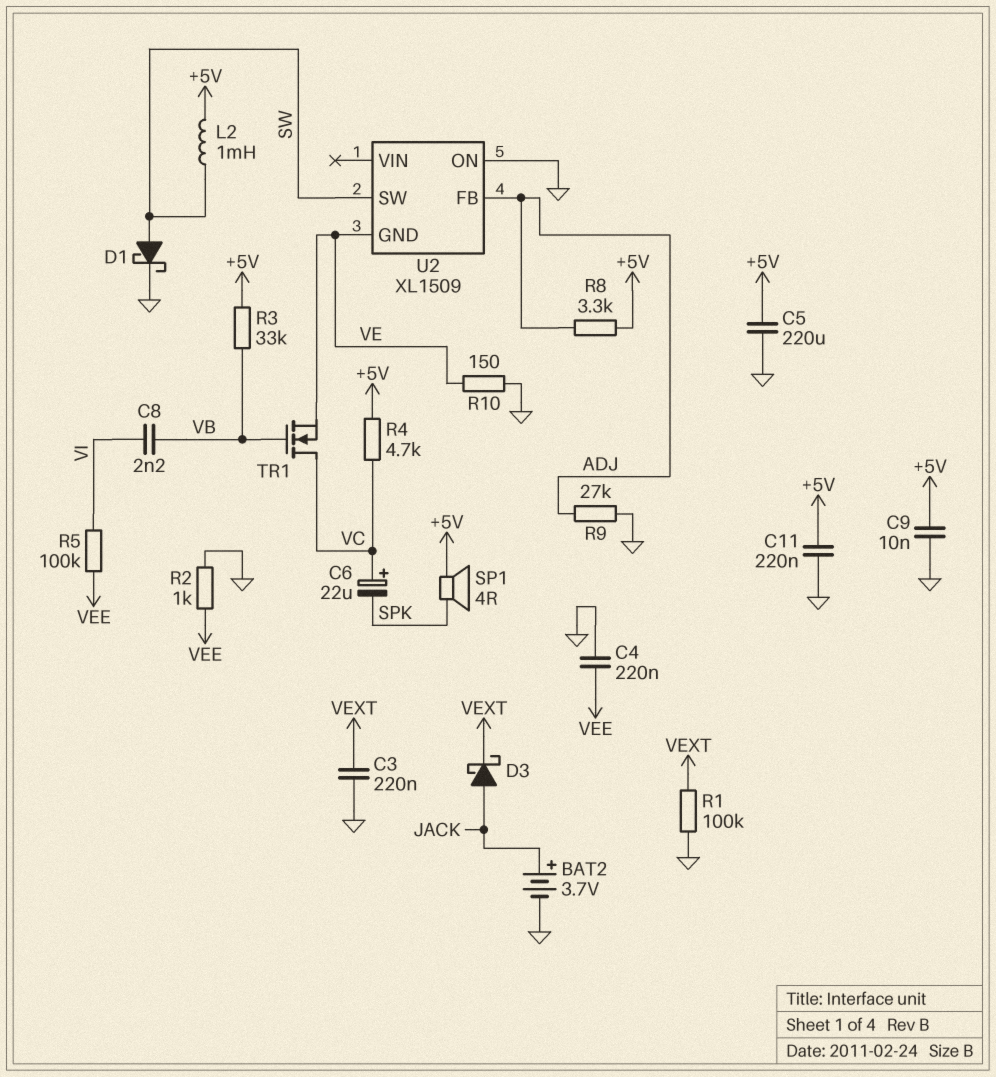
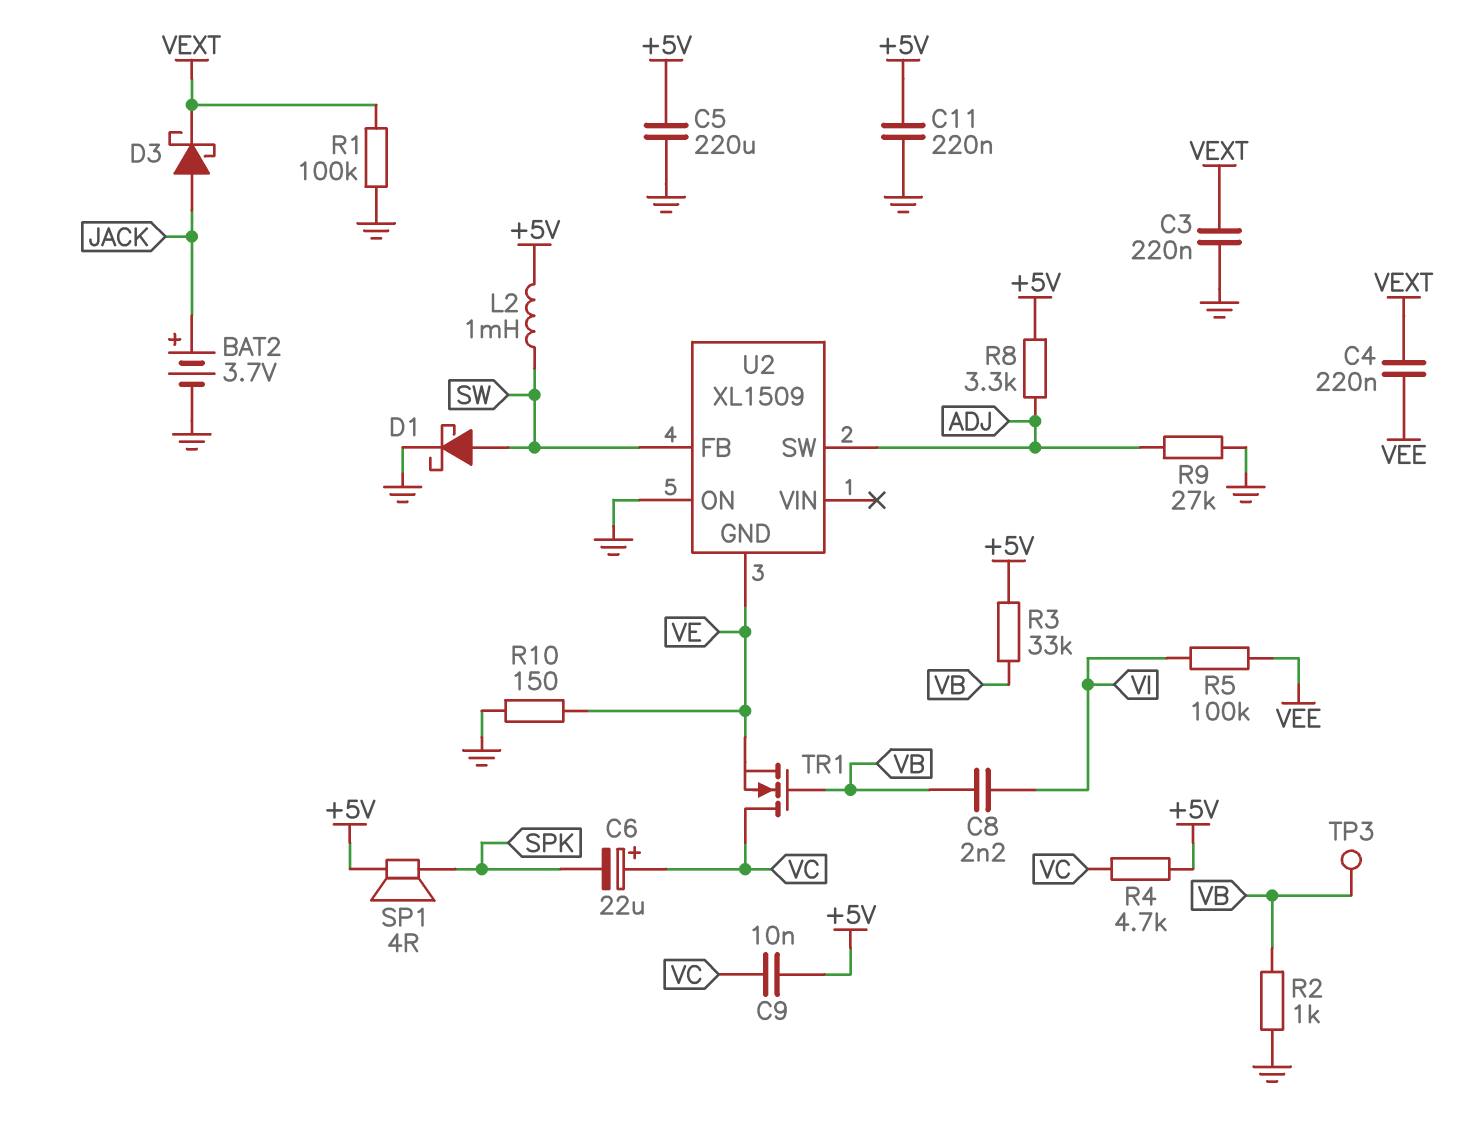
C4: 220nF (GND, VEE) -> 220nF (VEE, VEXT)
C9: 10nF (+5V, GND) -> 10nF (+5V, VC)
R2: 1k (GND, VEE) -> 1k (GND, VB)
TP3: none -> test point (VB)
U2 pin FB: ADJ -> SW
U2 pin SW: SW -> ADJ

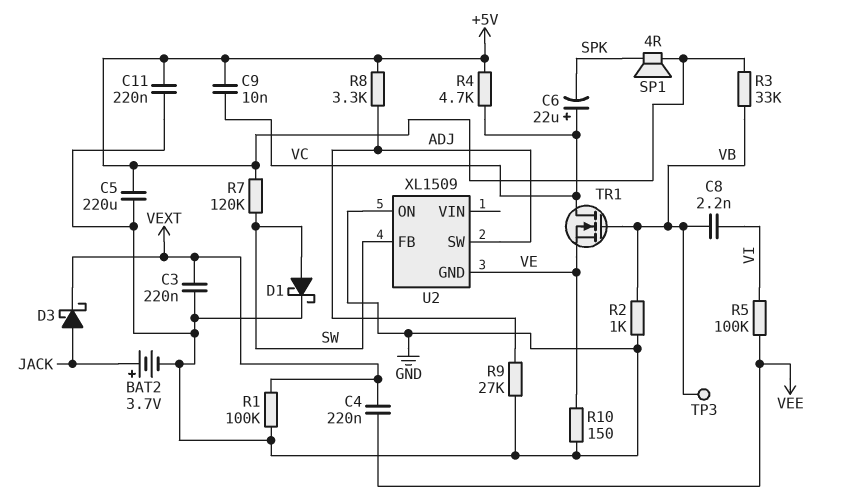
L2: 1mH (+5V, SW) -> none
R7: none -> 120k (+5V, SW)

